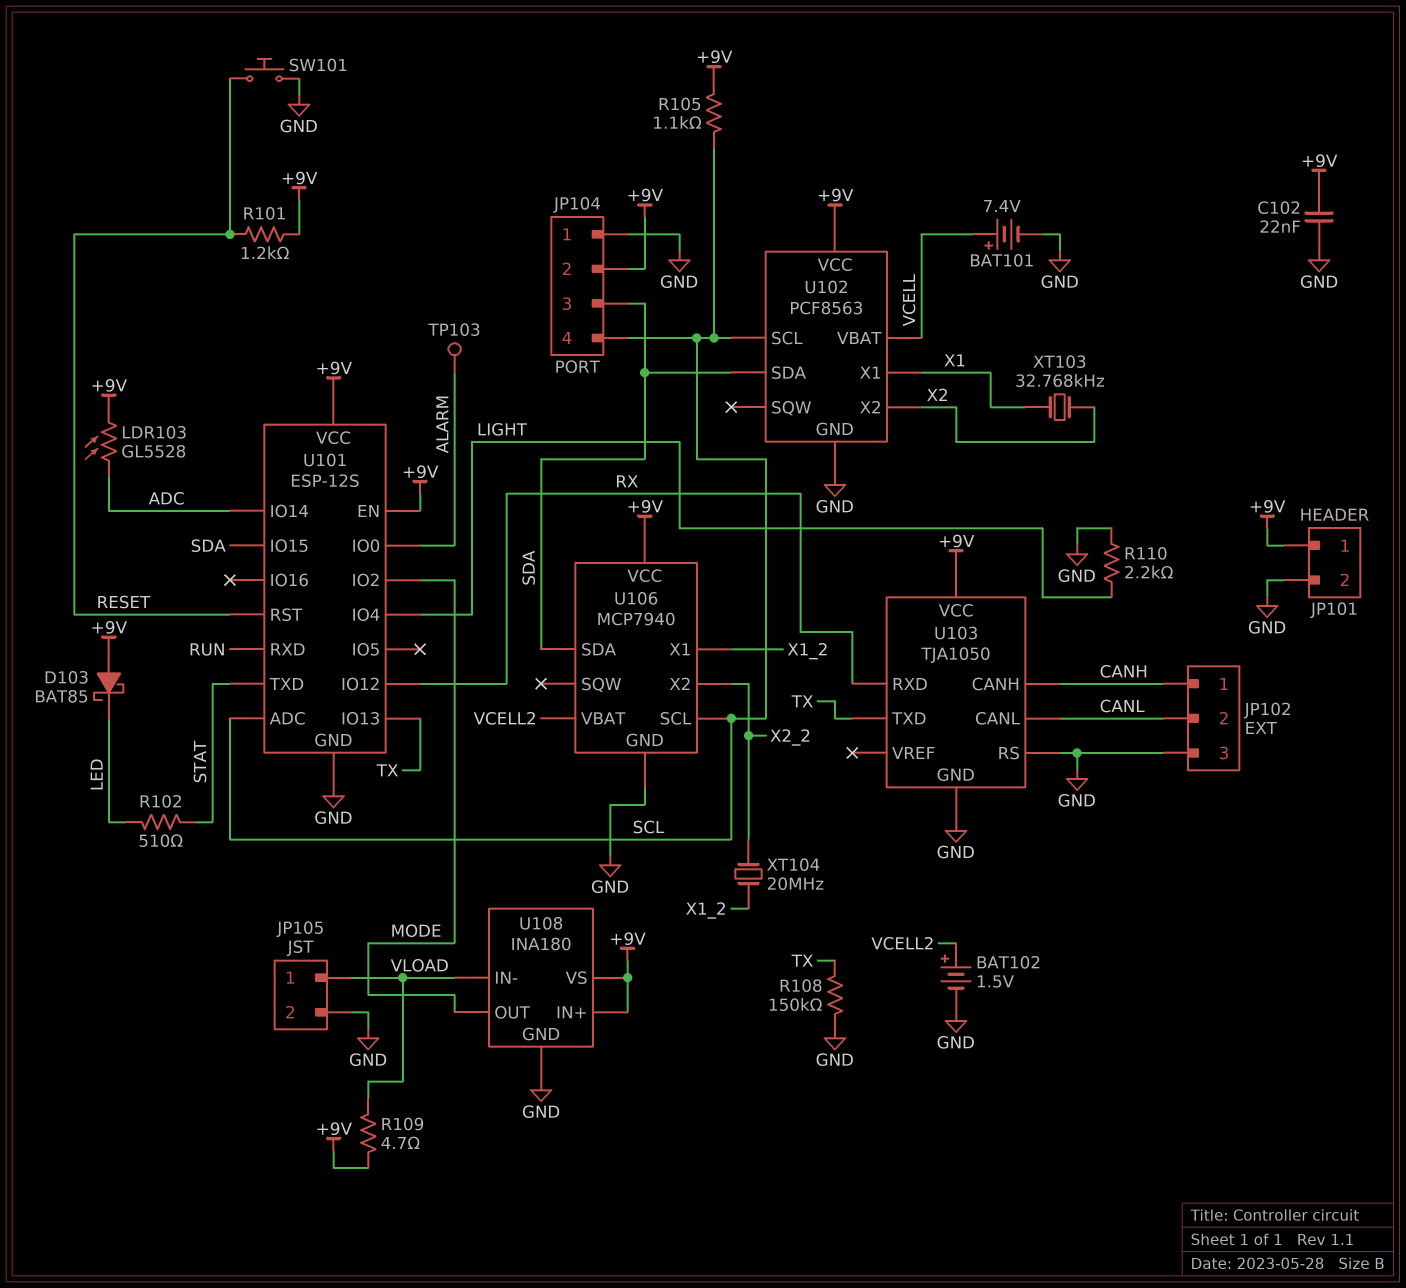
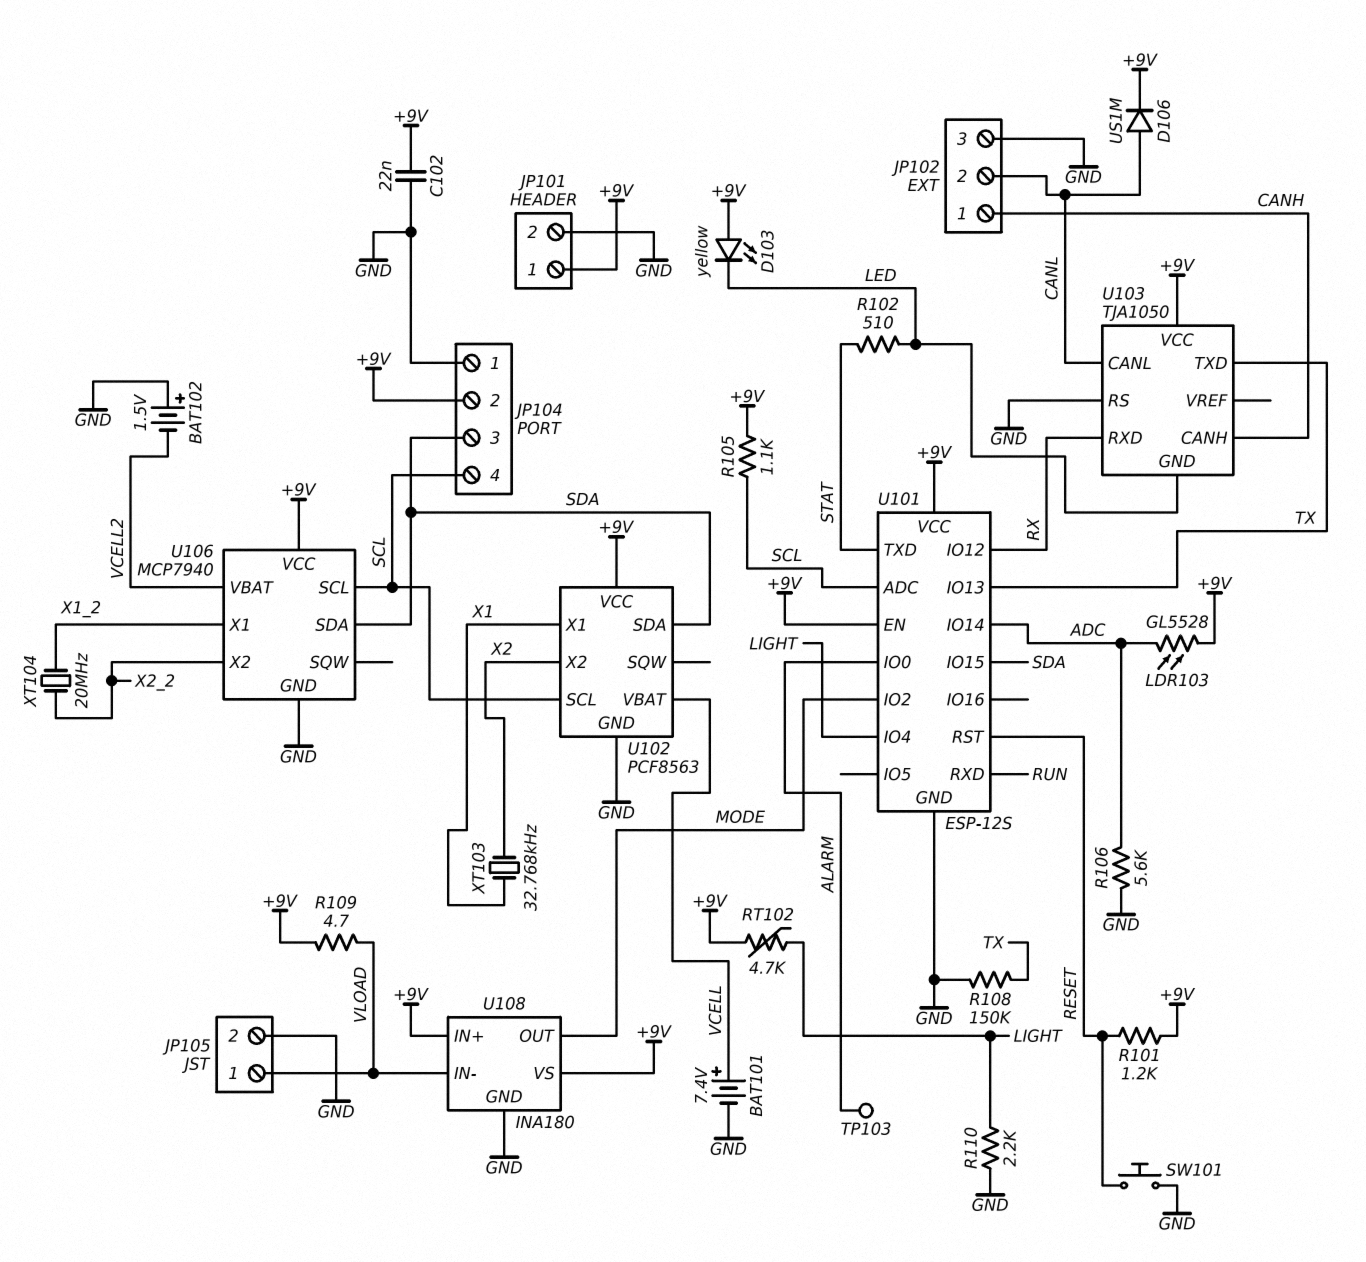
BAT102: 1.5V (plus VCELL2, minus GND) -> 1.5V (plus GND, minus VCELL2)
D103: schottky BAT85 (A +9V, K LED) -> LED yellow (A +9V, K LED)
D106: none -> diode US1M (A CANL, K +9V)
R106: none -> 5.6k (ADC, GND)
RT102: none -> 4.7k (+9V, LIGHT)
U103 pin GND: GND -> LED

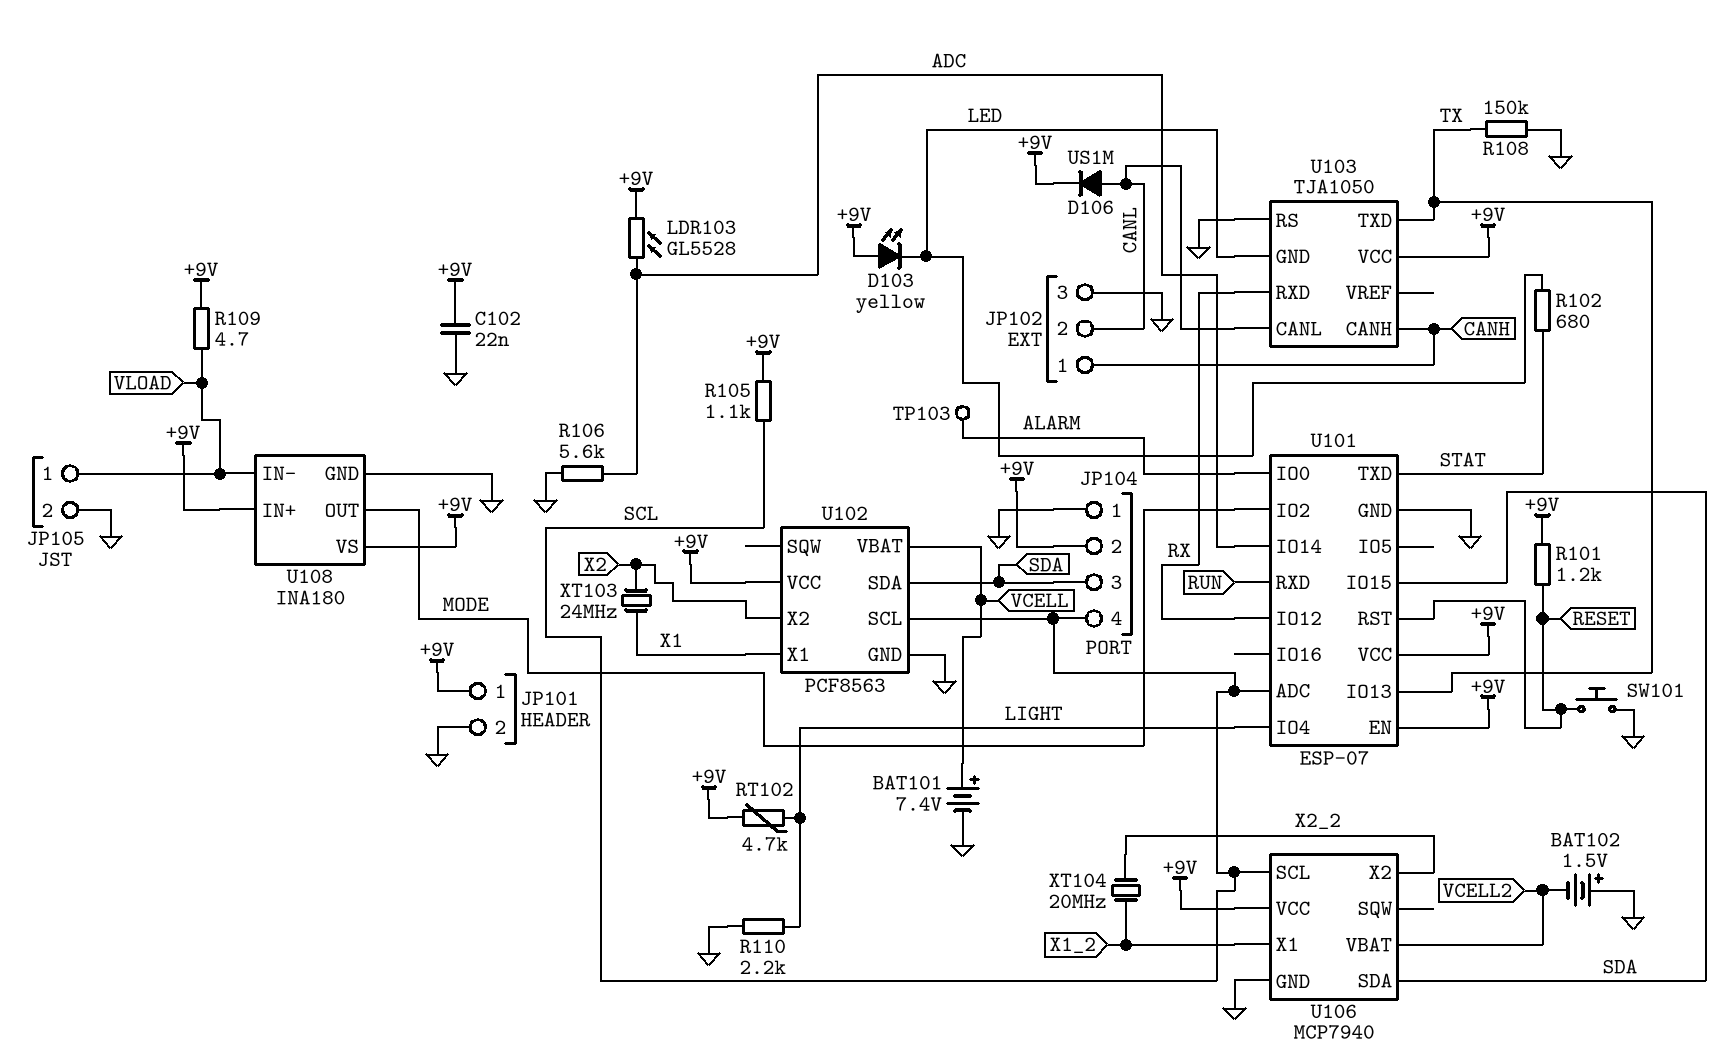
R102: 510 (LED, STAT) -> 680 (LED, STAT)
U101: ESP-12S -> ESP-07
XT103: 32.768kHz (X1, X2) -> 24MHz (X1, X2)

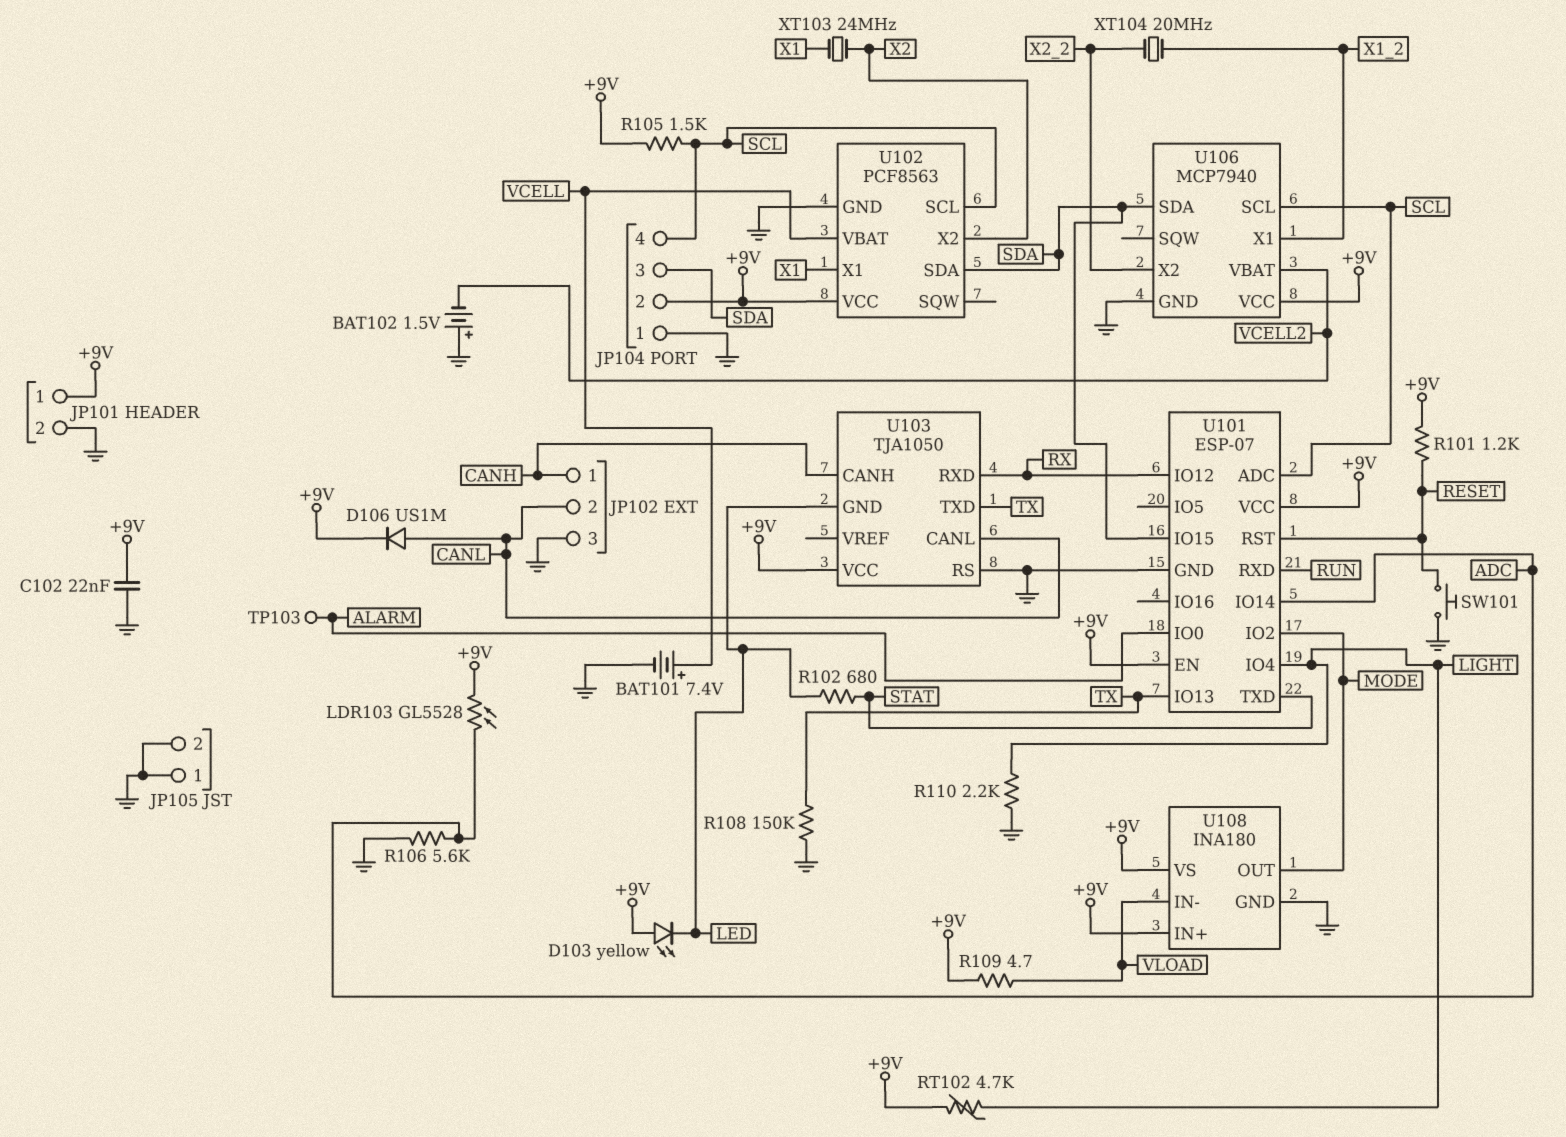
JP105 pin 1: VLOAD -> GND
R105: 1.1k (+9V, SCL) -> 1.5k (+9V, SCL)

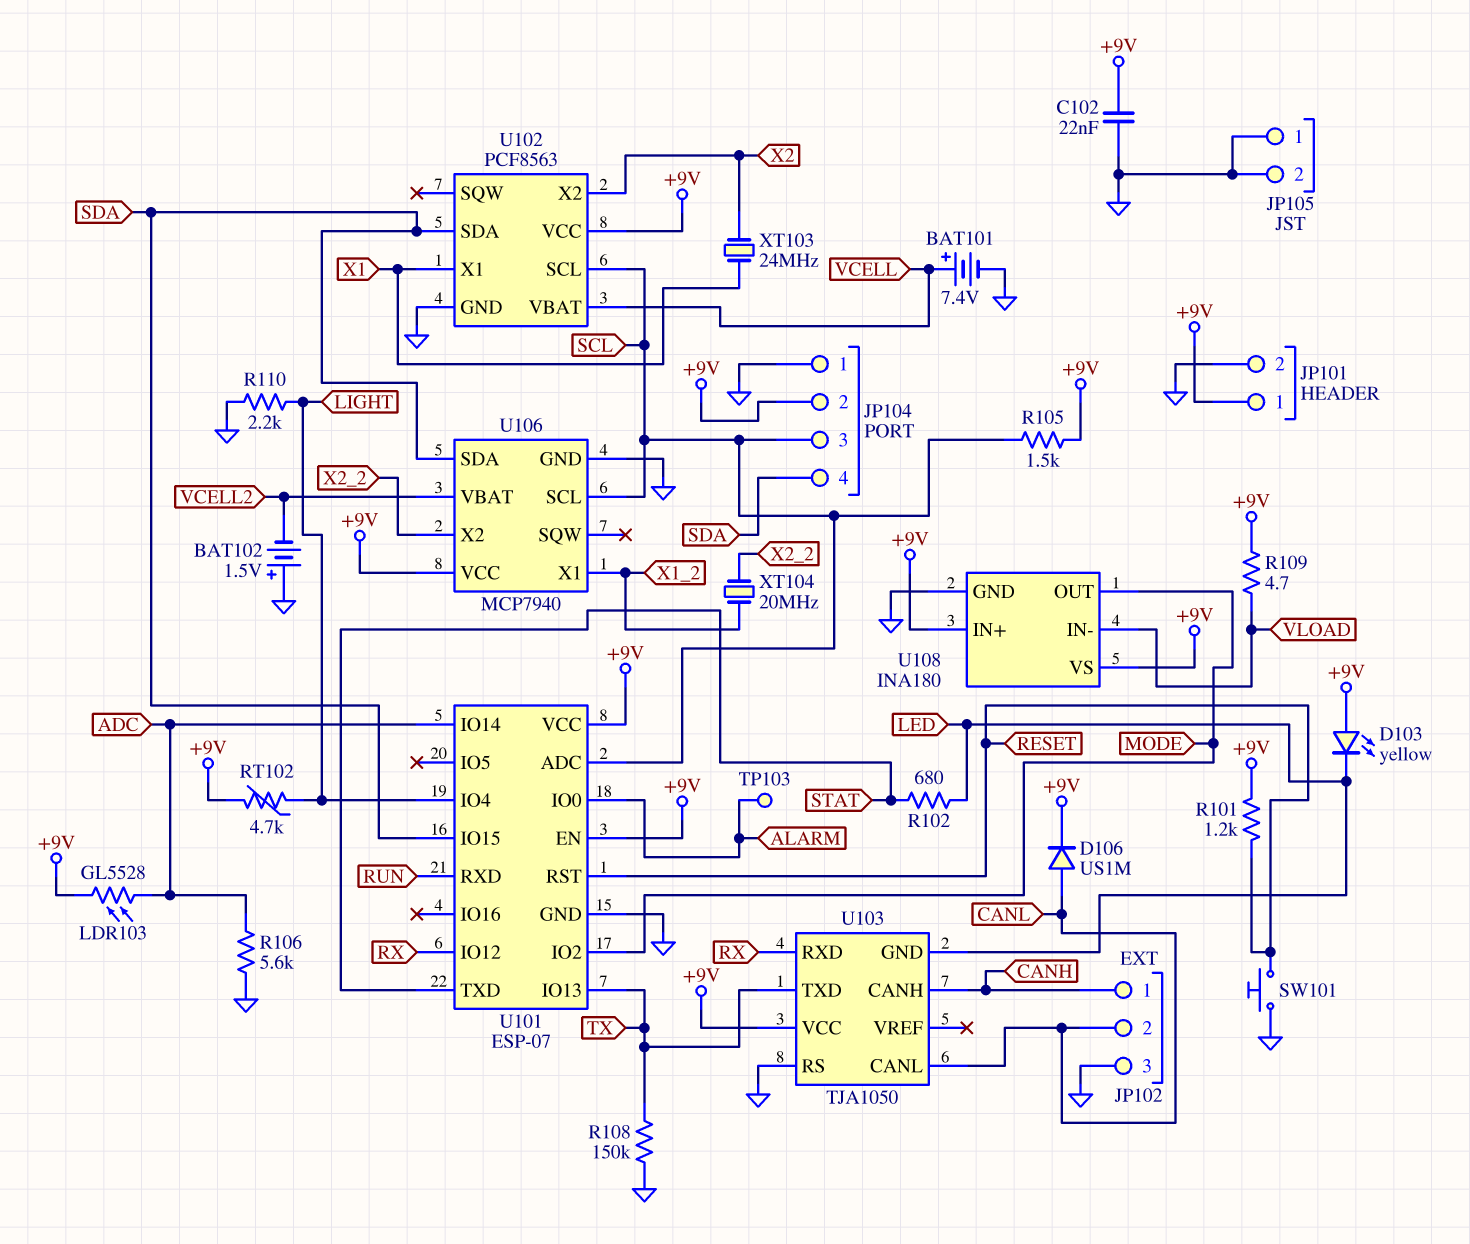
JP104 pin 3: SDA -> SCL
JP104 pin 4: SCL -> SDA

